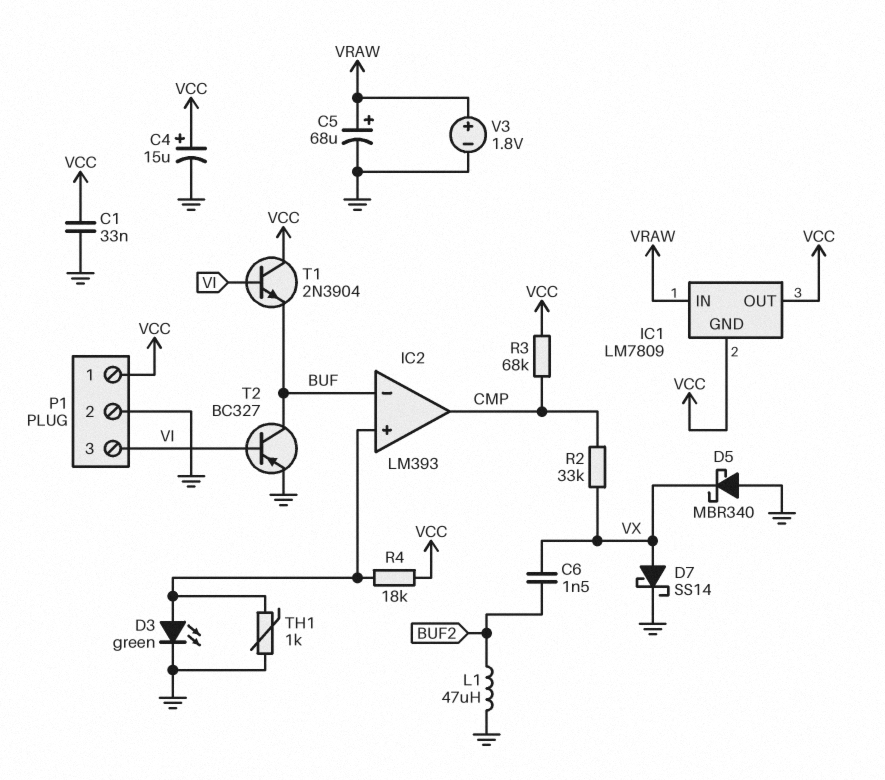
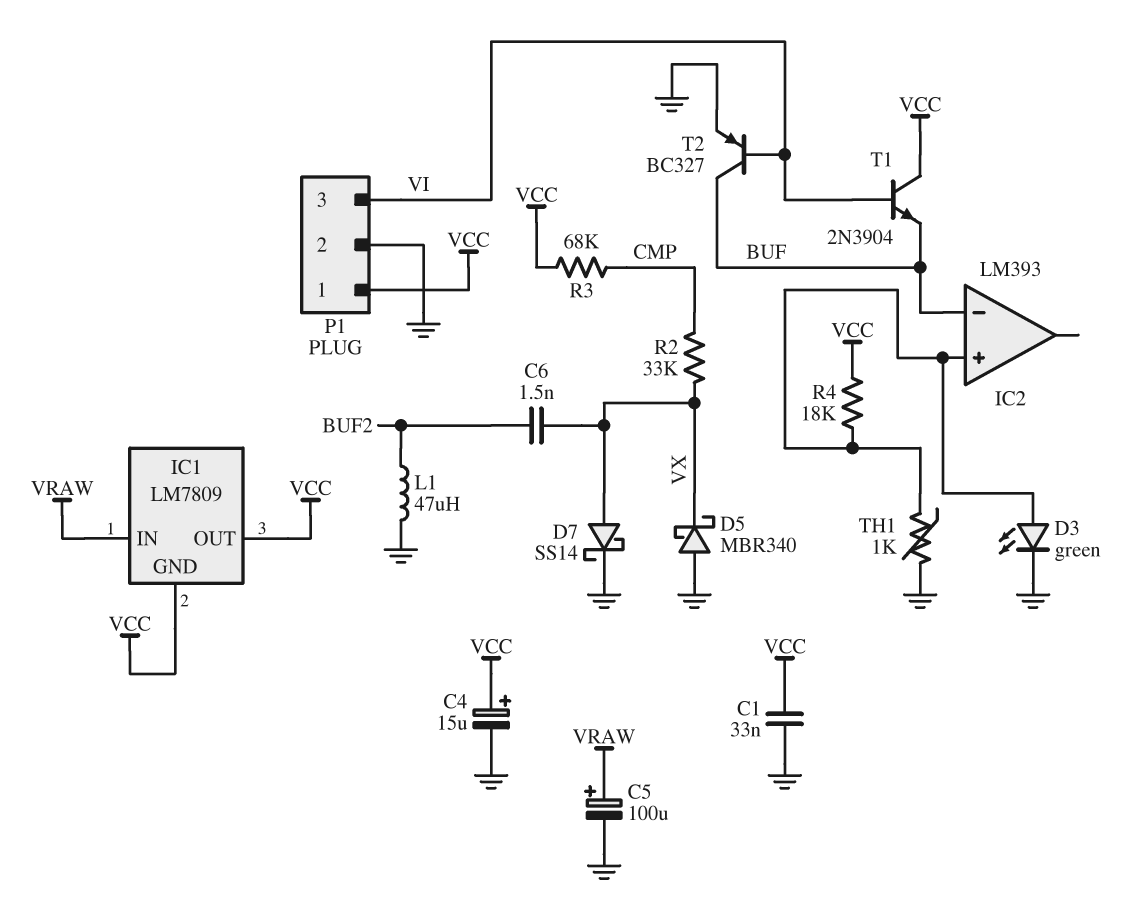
C5: 68uF (plus VRAW, minus GND) -> 100uF (plus VRAW, minus GND)
IC2 pin out: CMP -> none
V3: 1.8V (plus VRAW, minus GND) -> none

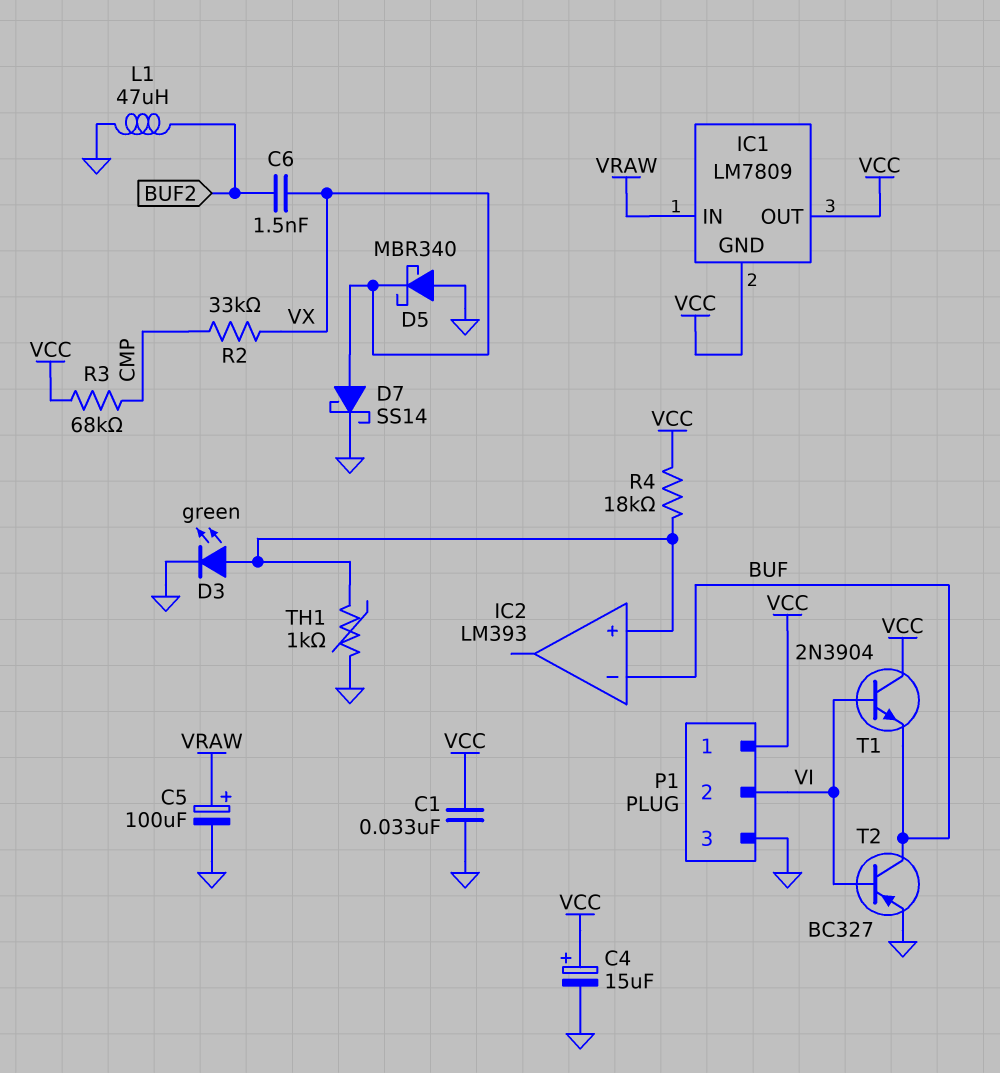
P1 pin 2: GND -> VI
P1 pin 3: VI -> GND

